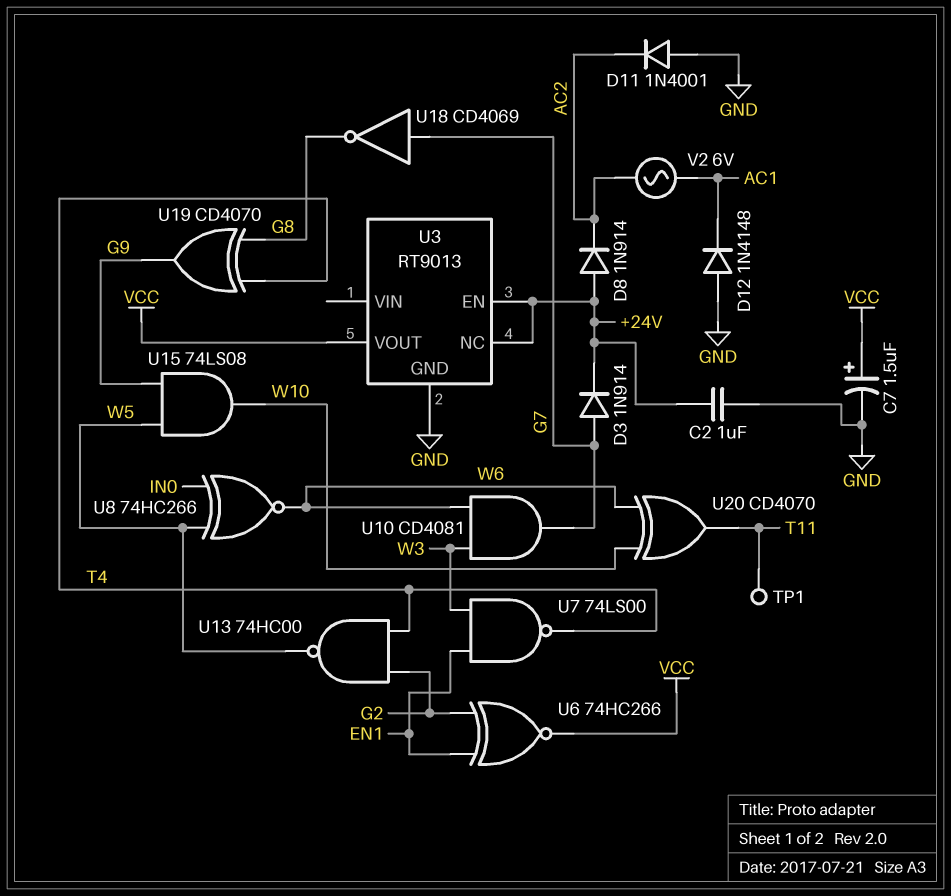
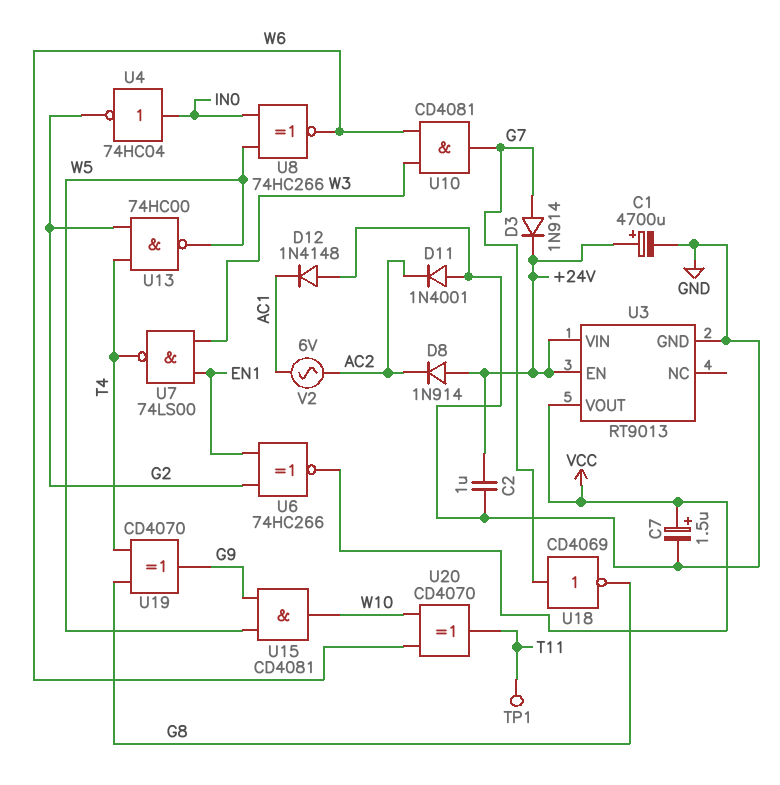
C1: none -> 4700uF (plus +24V, minus GND)
U3 pin NC: +24V -> none
U3 pin VIN: none -> +24V
U4: none -> NOT 74HC04 (in IN0, out G2)
U15: AND 74LS08 (in G9, in W5, out W10) -> AND CD4081 (in G9, in W5, out W10)

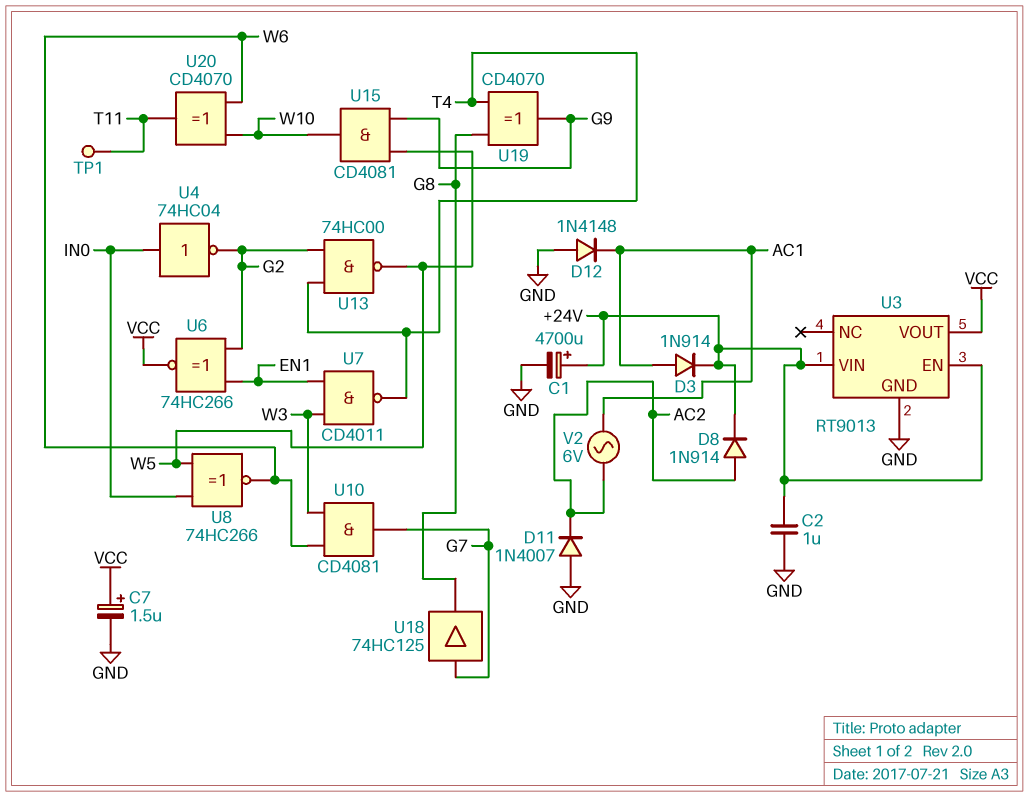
D3: diode 1N914 (A G7, K +24V) -> diode 1N914 (A AC1, K +24V)
D8: diode 1N914 (A +24V, K AC2) -> diode 1N914 (A AC2, K +24V)
D11: diode 1N4001 (A GND, K AC2) -> diode 1N4007 (A GND, K AC2)
U7: NAND 74LS00 (in EN1, in W3, out T4) -> NAND CD4011 (in EN1, in W3, out T4)
U18: NOT CD4069 (in G7, out G8) -> buffer 74HC125 (in G7, out G8)

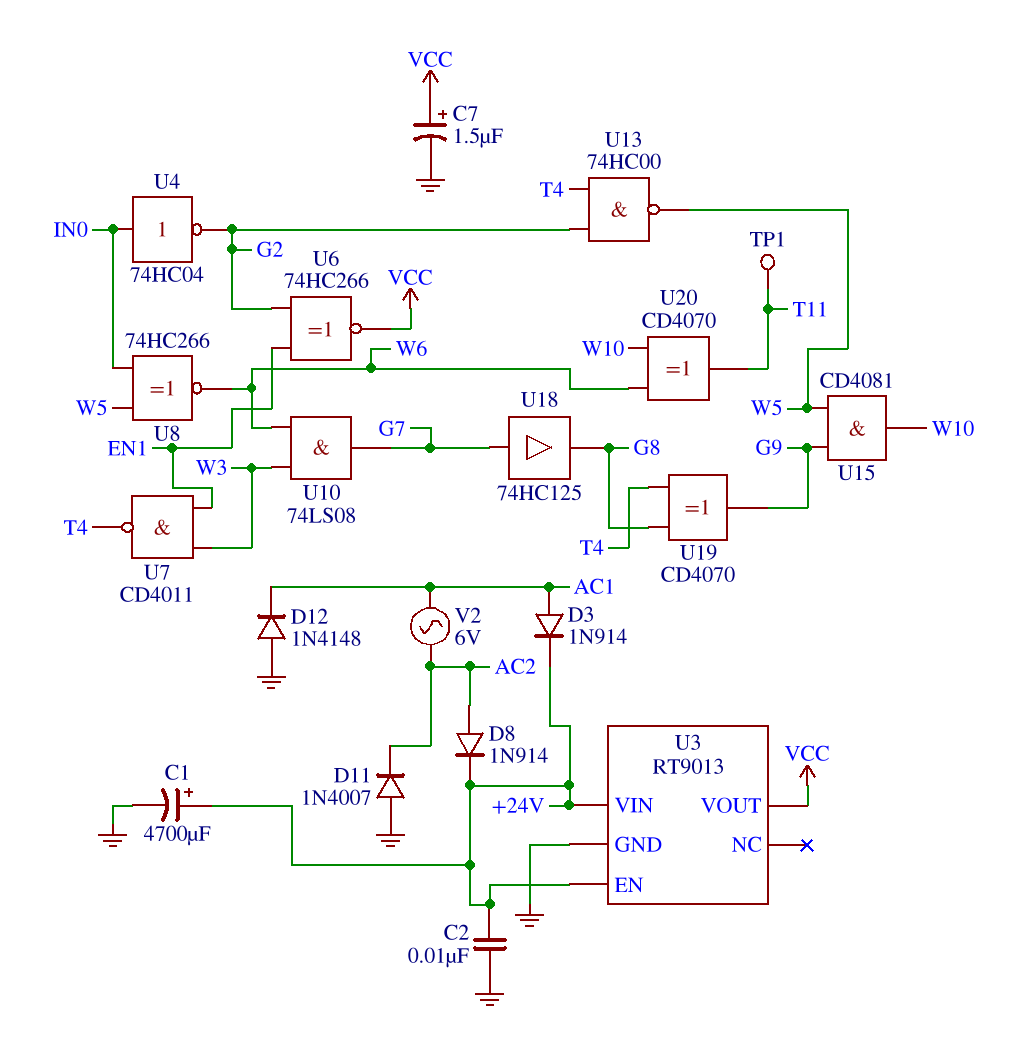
C2: 1uF (+24V, GND) -> 10nF (+24V, GND)
U10: AND CD4081 (in W3, in W6, out G7) -> AND 74LS08 (in W3, in W6, out G7)

